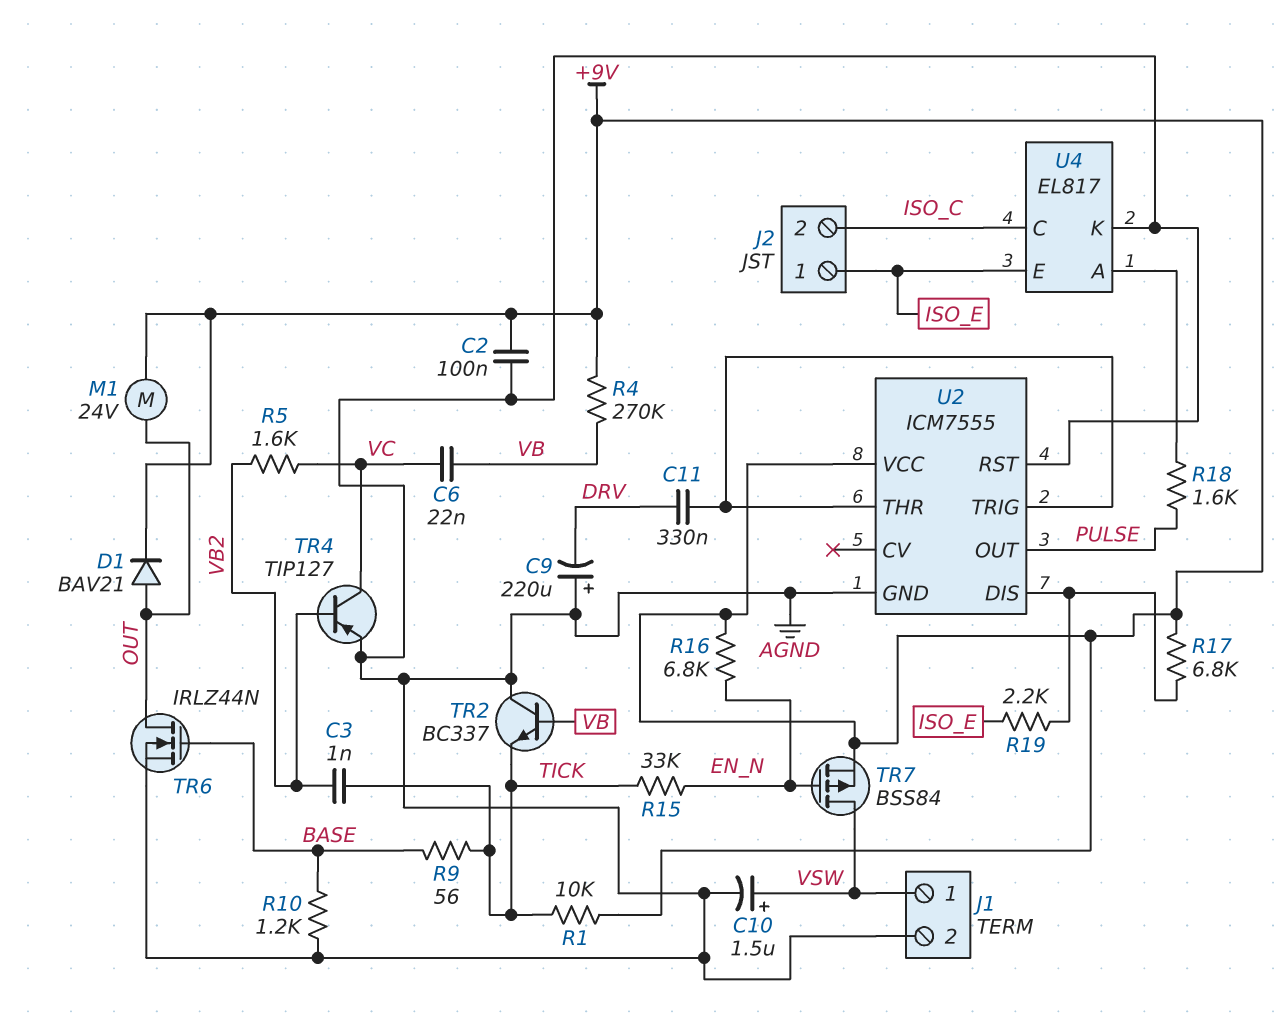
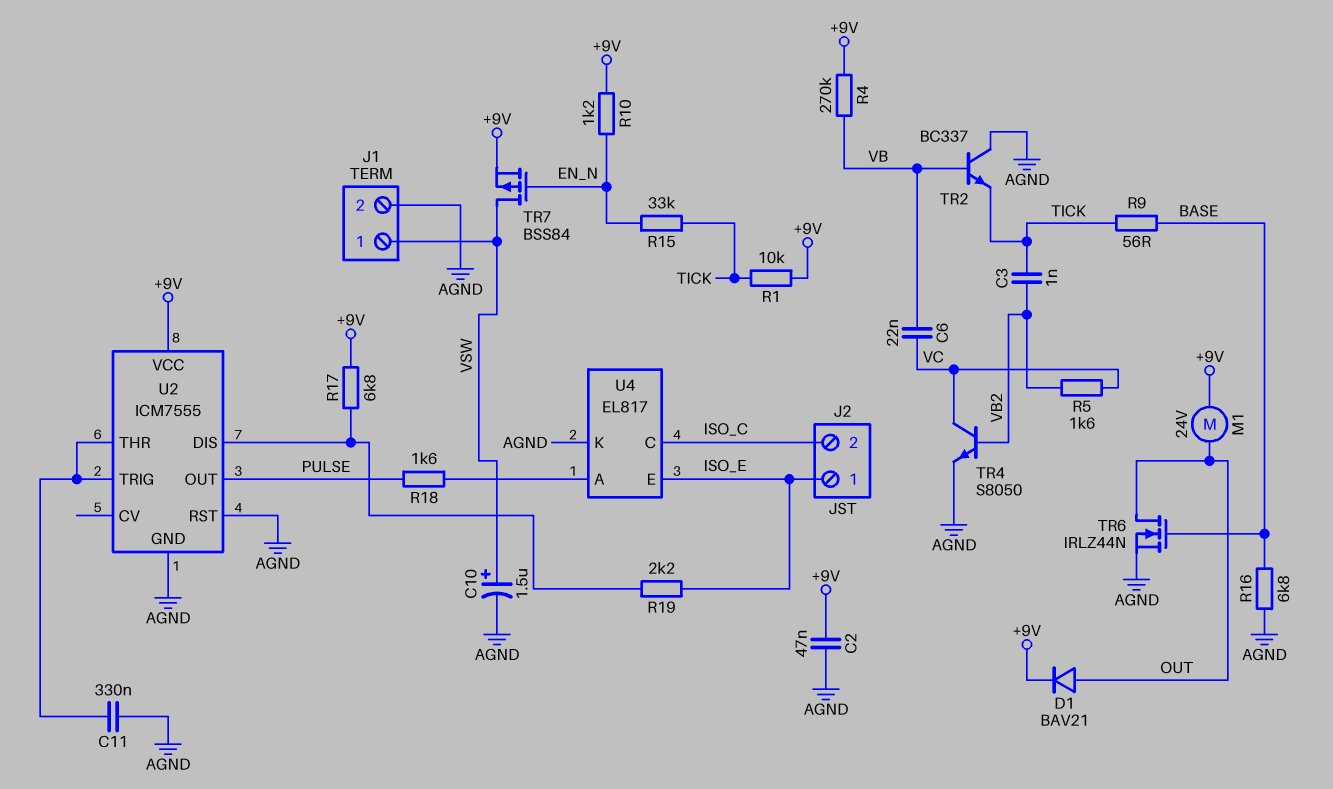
C2: 100nF (+9V, AGND) -> 47nF (+9V, AGND)
C9: 220uF (plus AGND, minus DRV) -> none
C11: 330nF (DRV, U2/THR) -> 330nF (AGND, U2/THR)
R10: 1.2k (AGND, BASE) -> 1.2k (+9V, EN_N)
R16: 6.8k (+9V, EN_N) -> 6.8k (AGND, BASE)
TR4: PNP TIP127 (B VB2, C VC, E AGND) -> NPN S8050 (B VB2, C VC, E AGND)

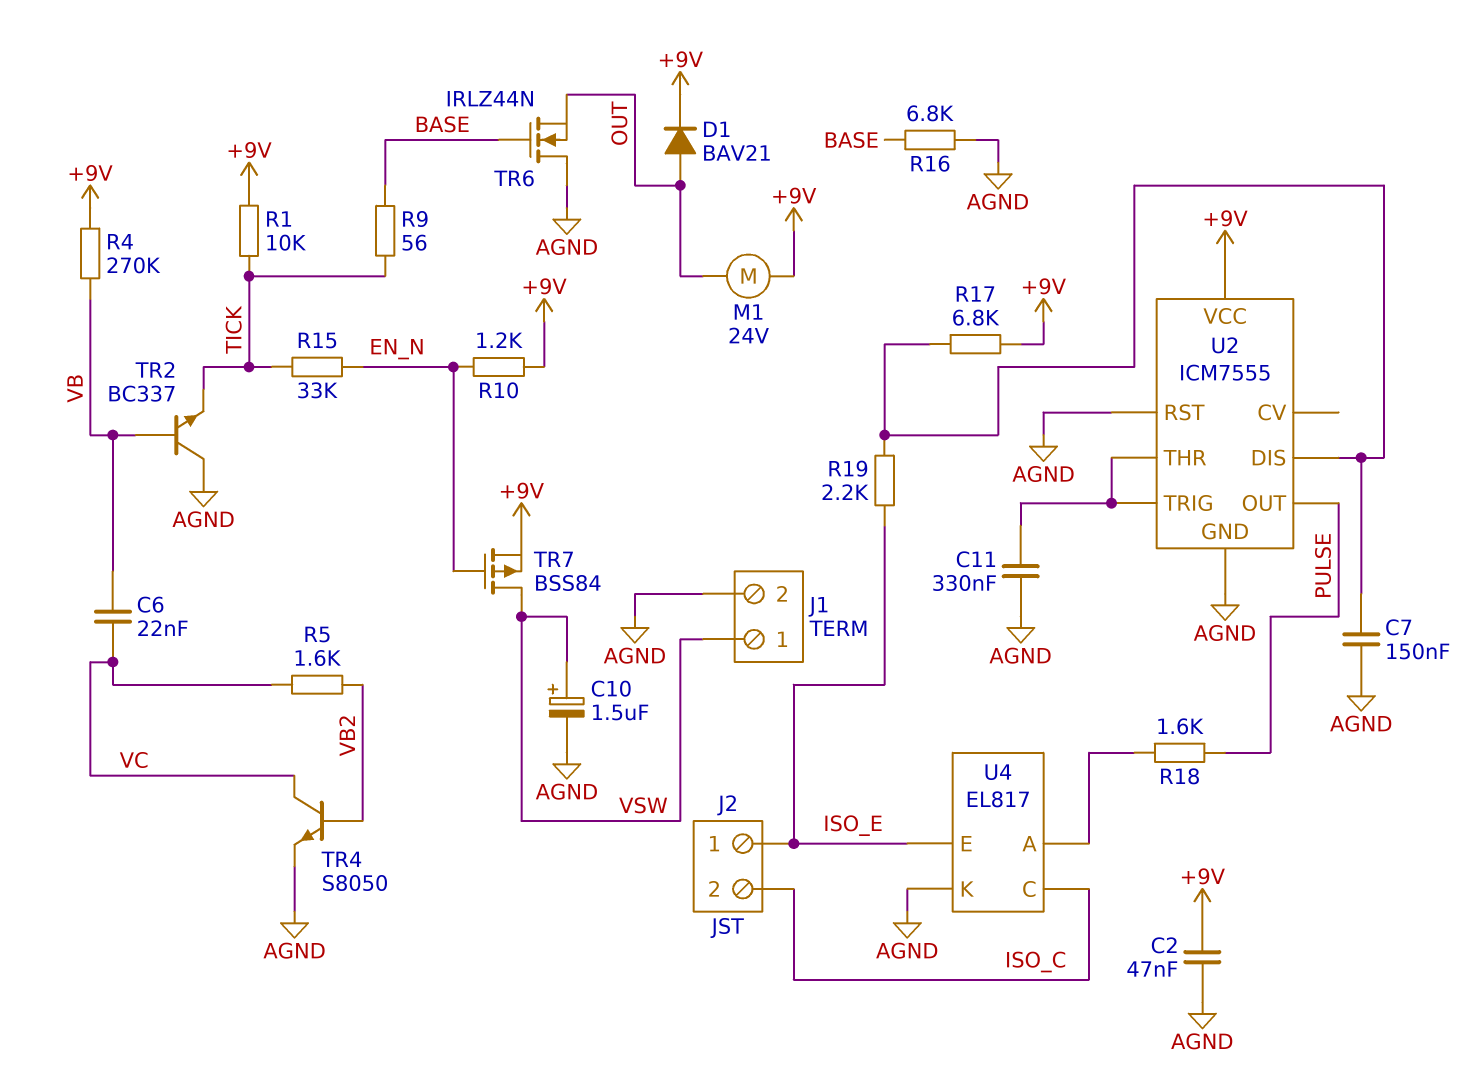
C3: 1nF (TICK, VB2) -> none
C7: none -> 150nF (AGND, U2/DIS)
TR6: NMOS IRLZ44N (G BASE, D OUT, S AGND) -> NMOS IRLZ44N (G BASE, D AGND, S OUT)

